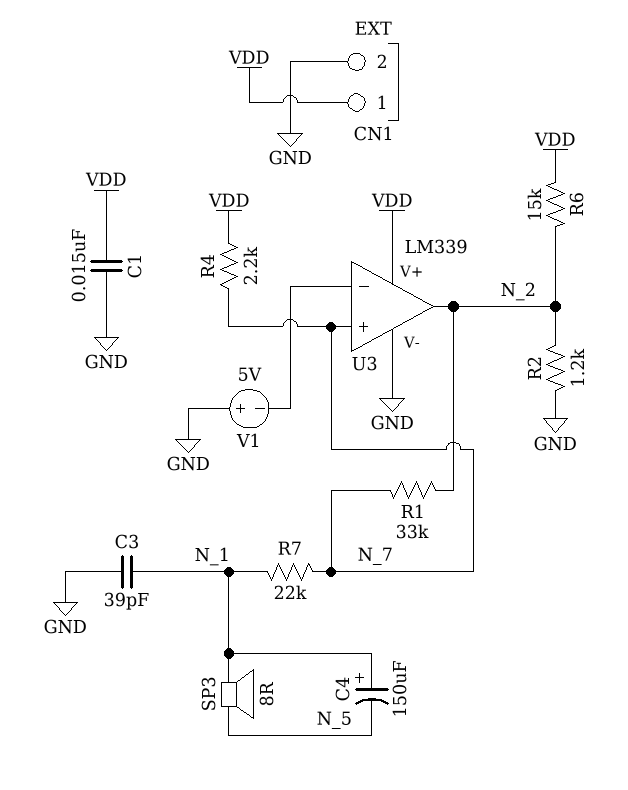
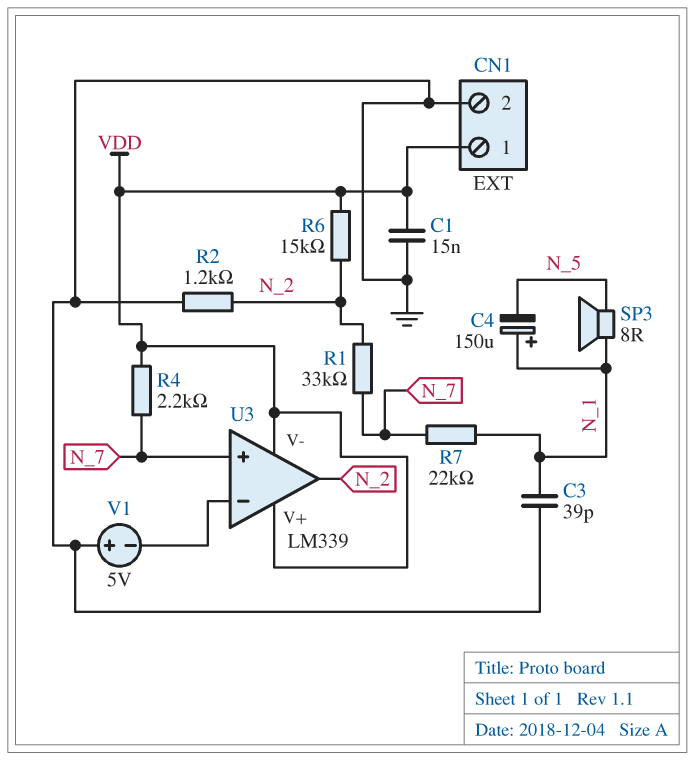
U3 pin V-: GND -> VDD

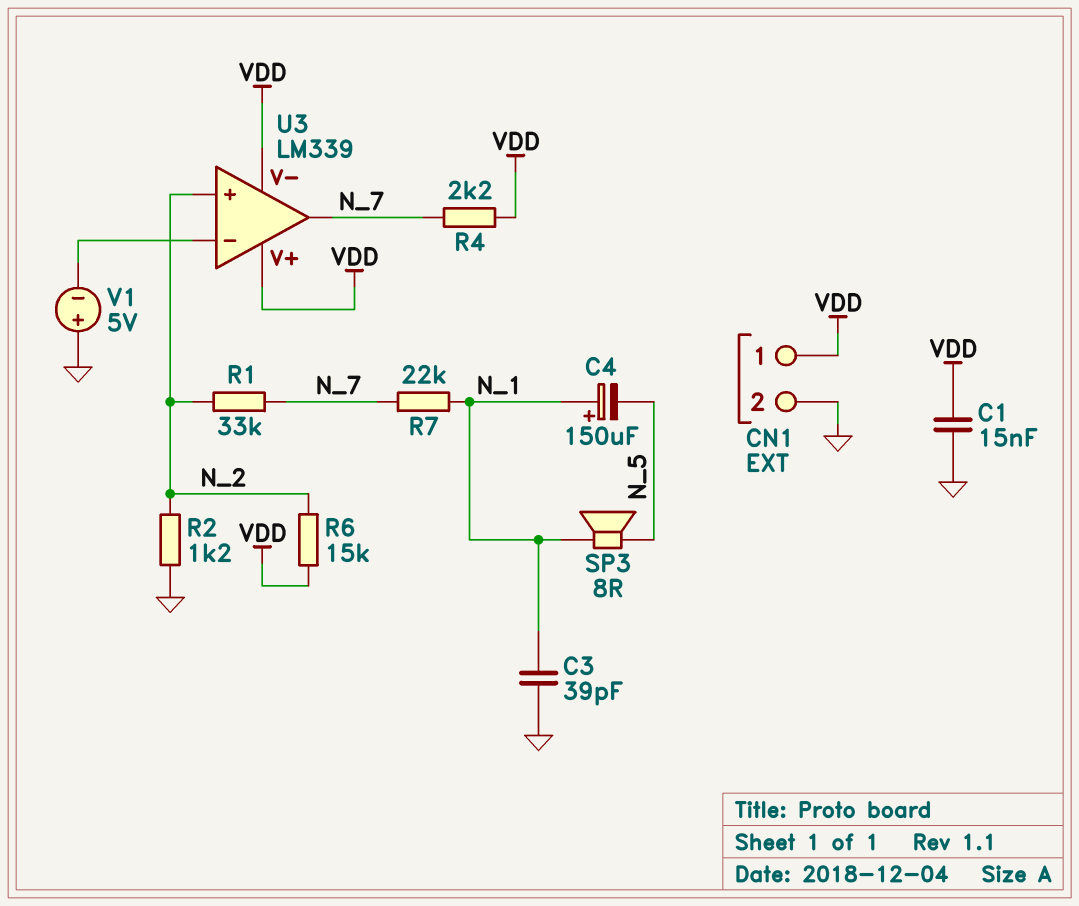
U3 pin in+: N_7 -> N_2
U3 pin out: N_2 -> N_7

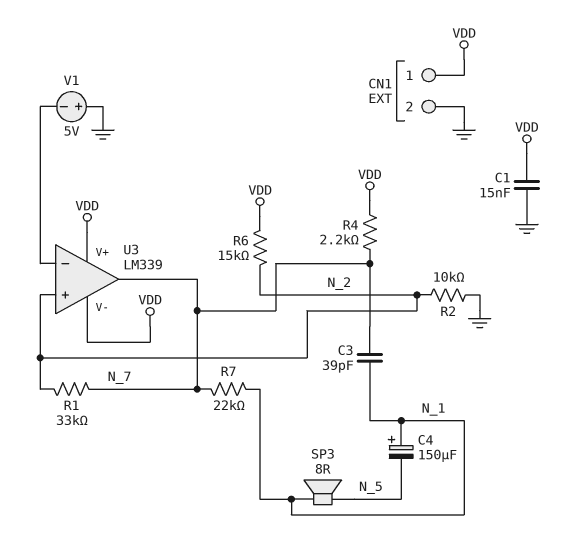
C3: 39pF (GND, N_1) -> 39pF (N_1, N_7)
R2: 1.2k (GND, N_2) -> 10k (GND, N_2)

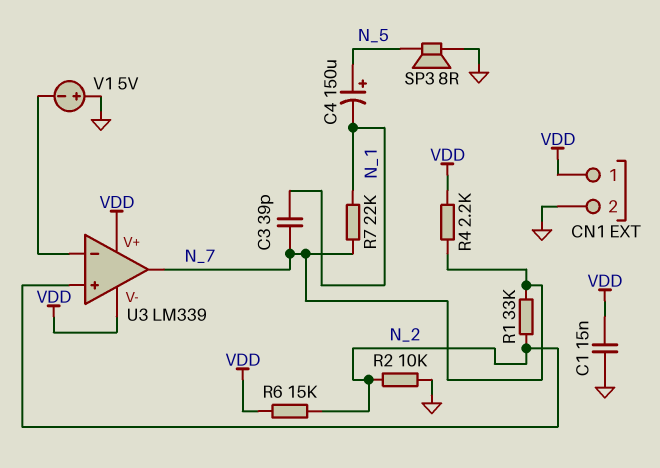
C4: 150uF (plus N_1, minus N_5) -> 150uF (plus N_5, minus N_1)
SP3: speaker 8R (N_1, N_5) -> speaker 8R (GND, N_5)

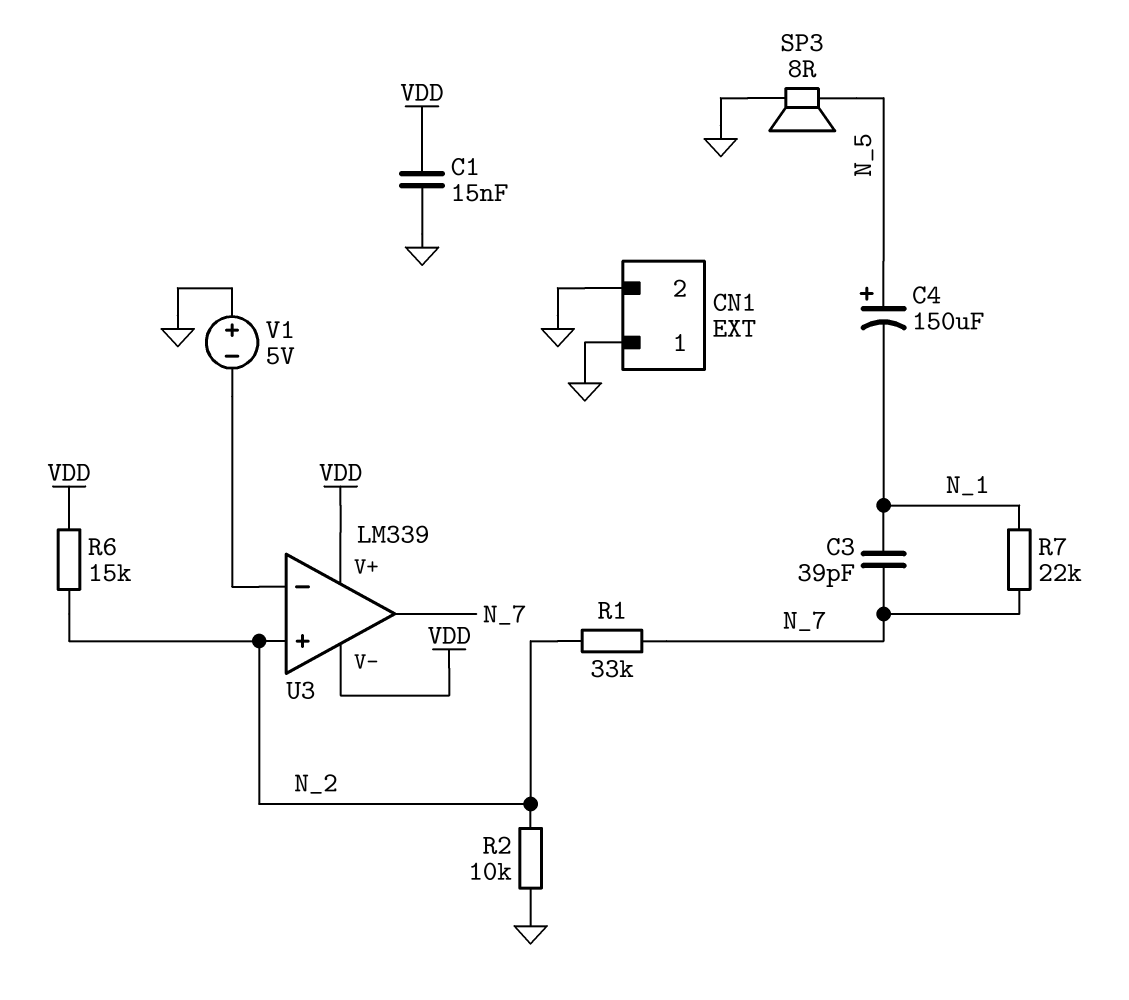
CN1 pin 1: VDD -> GND
R4: 2.2k (N_7, VDD) -> none

